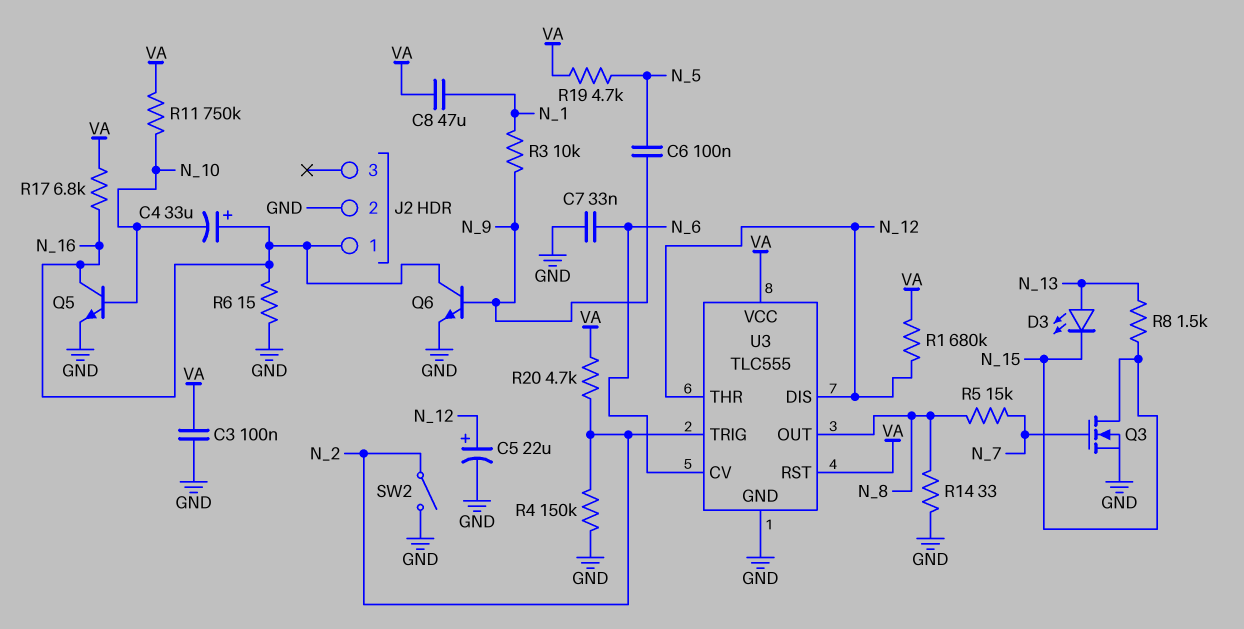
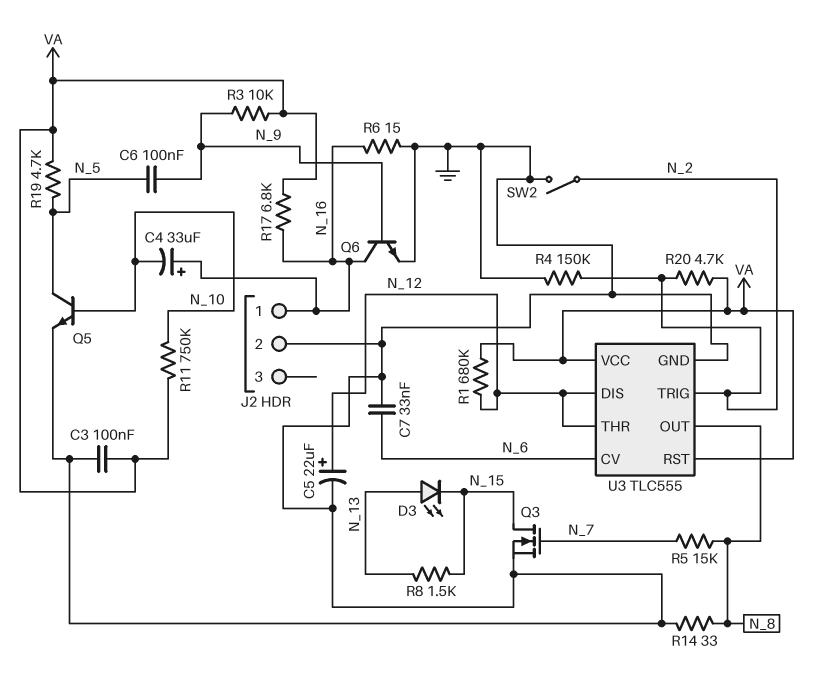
C8: 47uF (N_1, VA) -> none
Q5: NPN (B N_10, C N_16, E GND) -> NPN (B N_10, C N_5, E GND)
R3: 10k (N_1, N_9) -> 10k (N_9, VA)

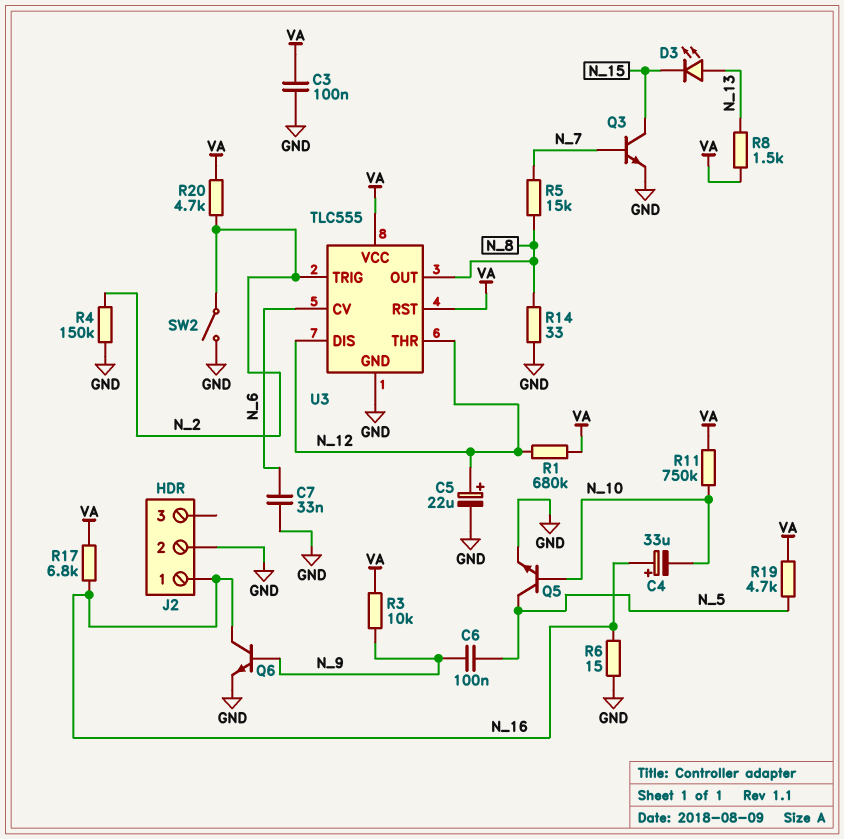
Q3: NMOS (G N_7, D N_15, S GND) -> NPN (B N_7, C N_15, E GND)
R8: 1.5k (N_13, N_15) -> 1.5k (N_13, VA)

